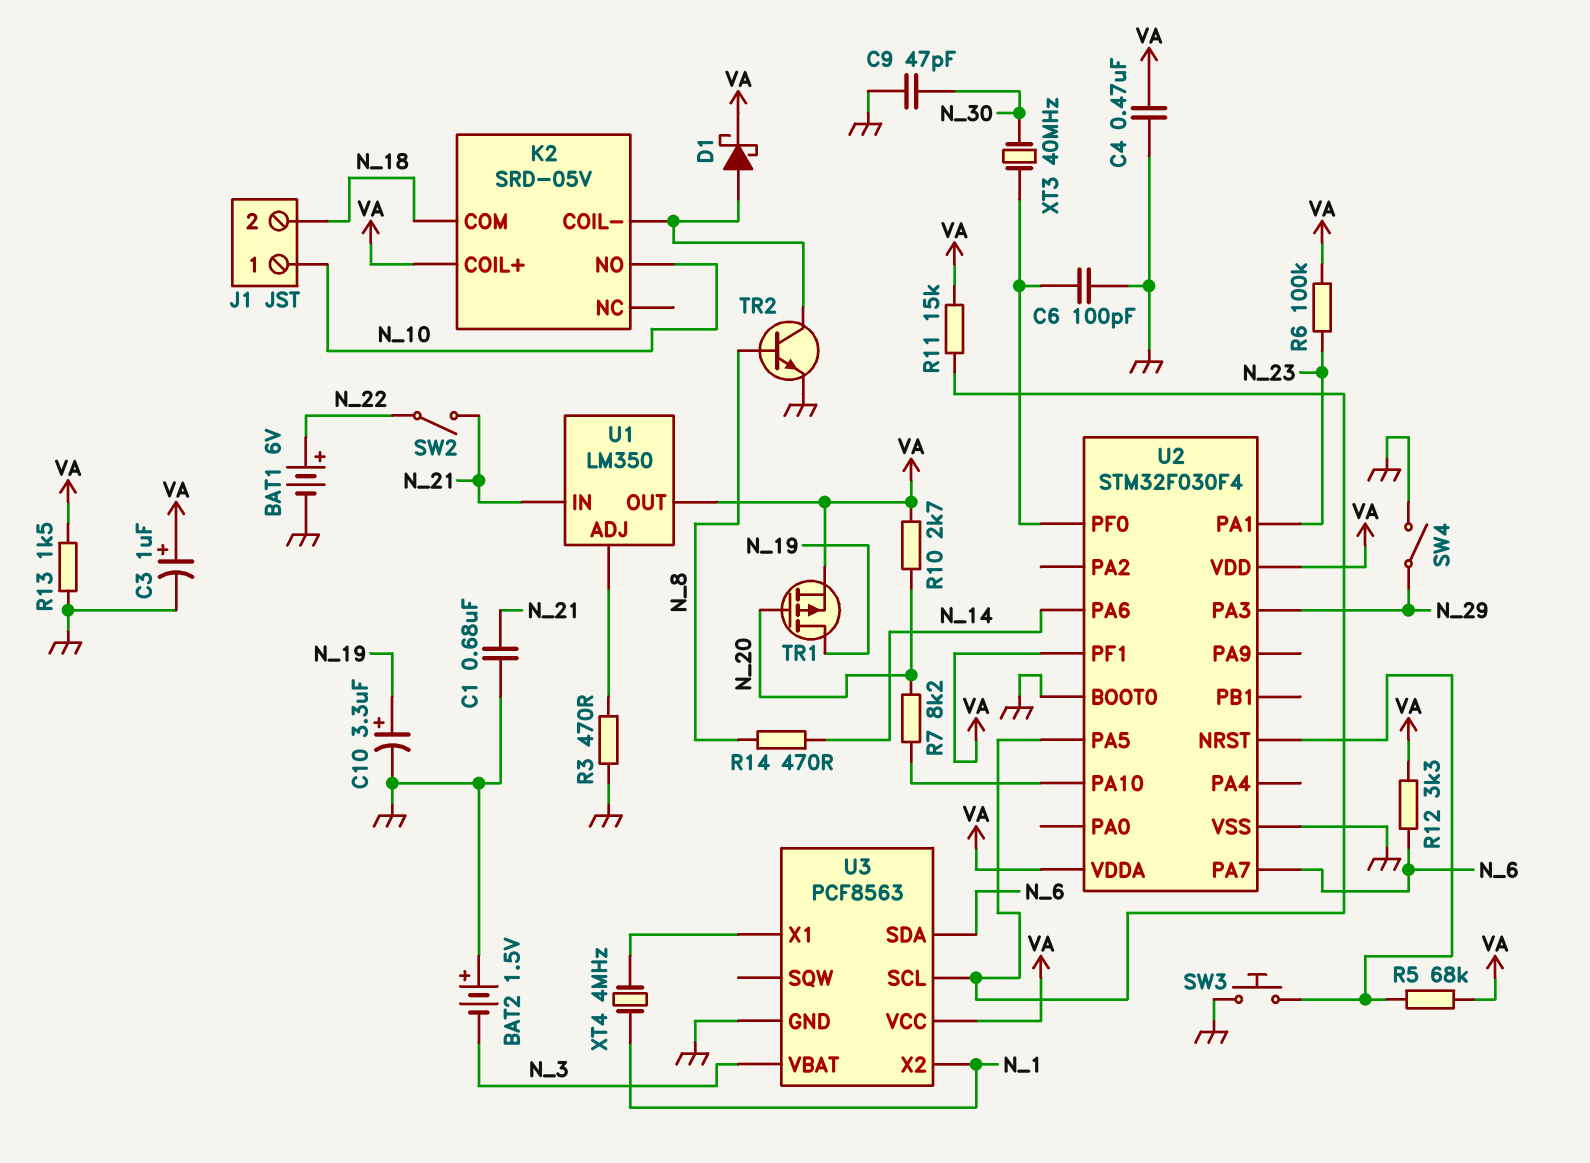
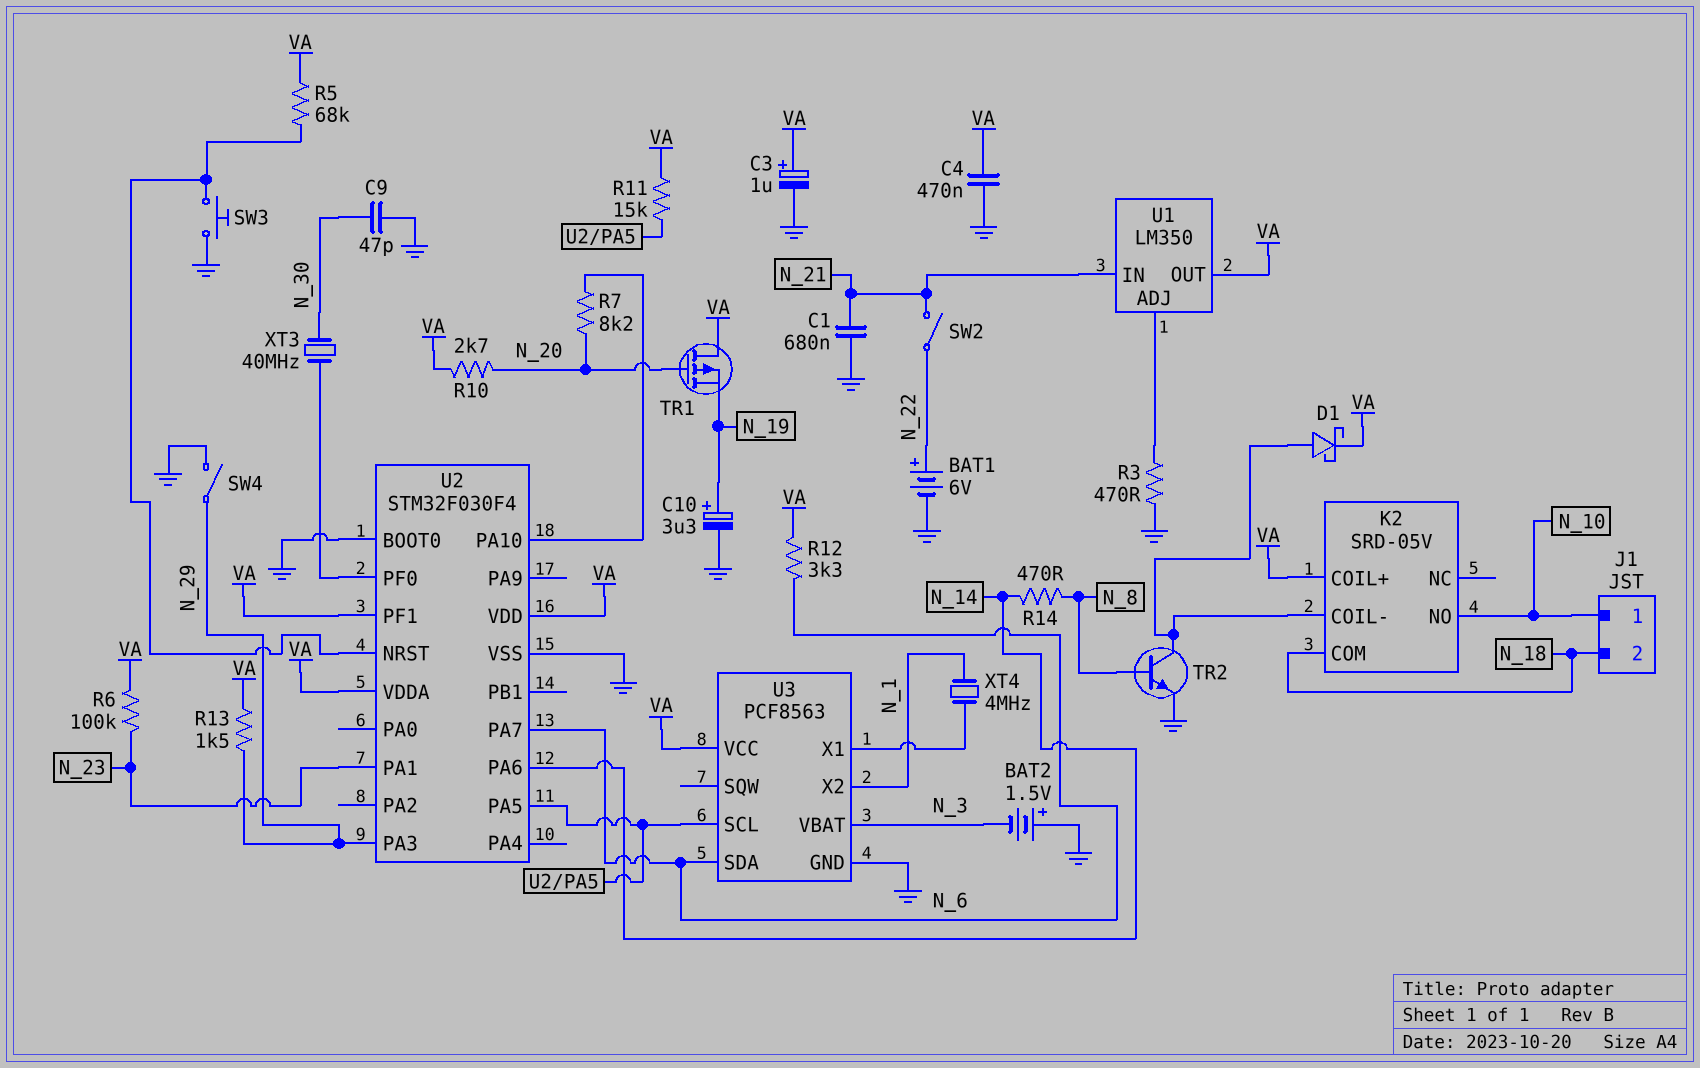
C6: 100pF (GND, U2/PF0) -> none
R13: 1.5k (GND, VA) -> 1.5k (N_29, VA)
TR1: PMOS (G N_20, D N_19, S VA) -> PMOS (G N_20, D VA, S N_19)

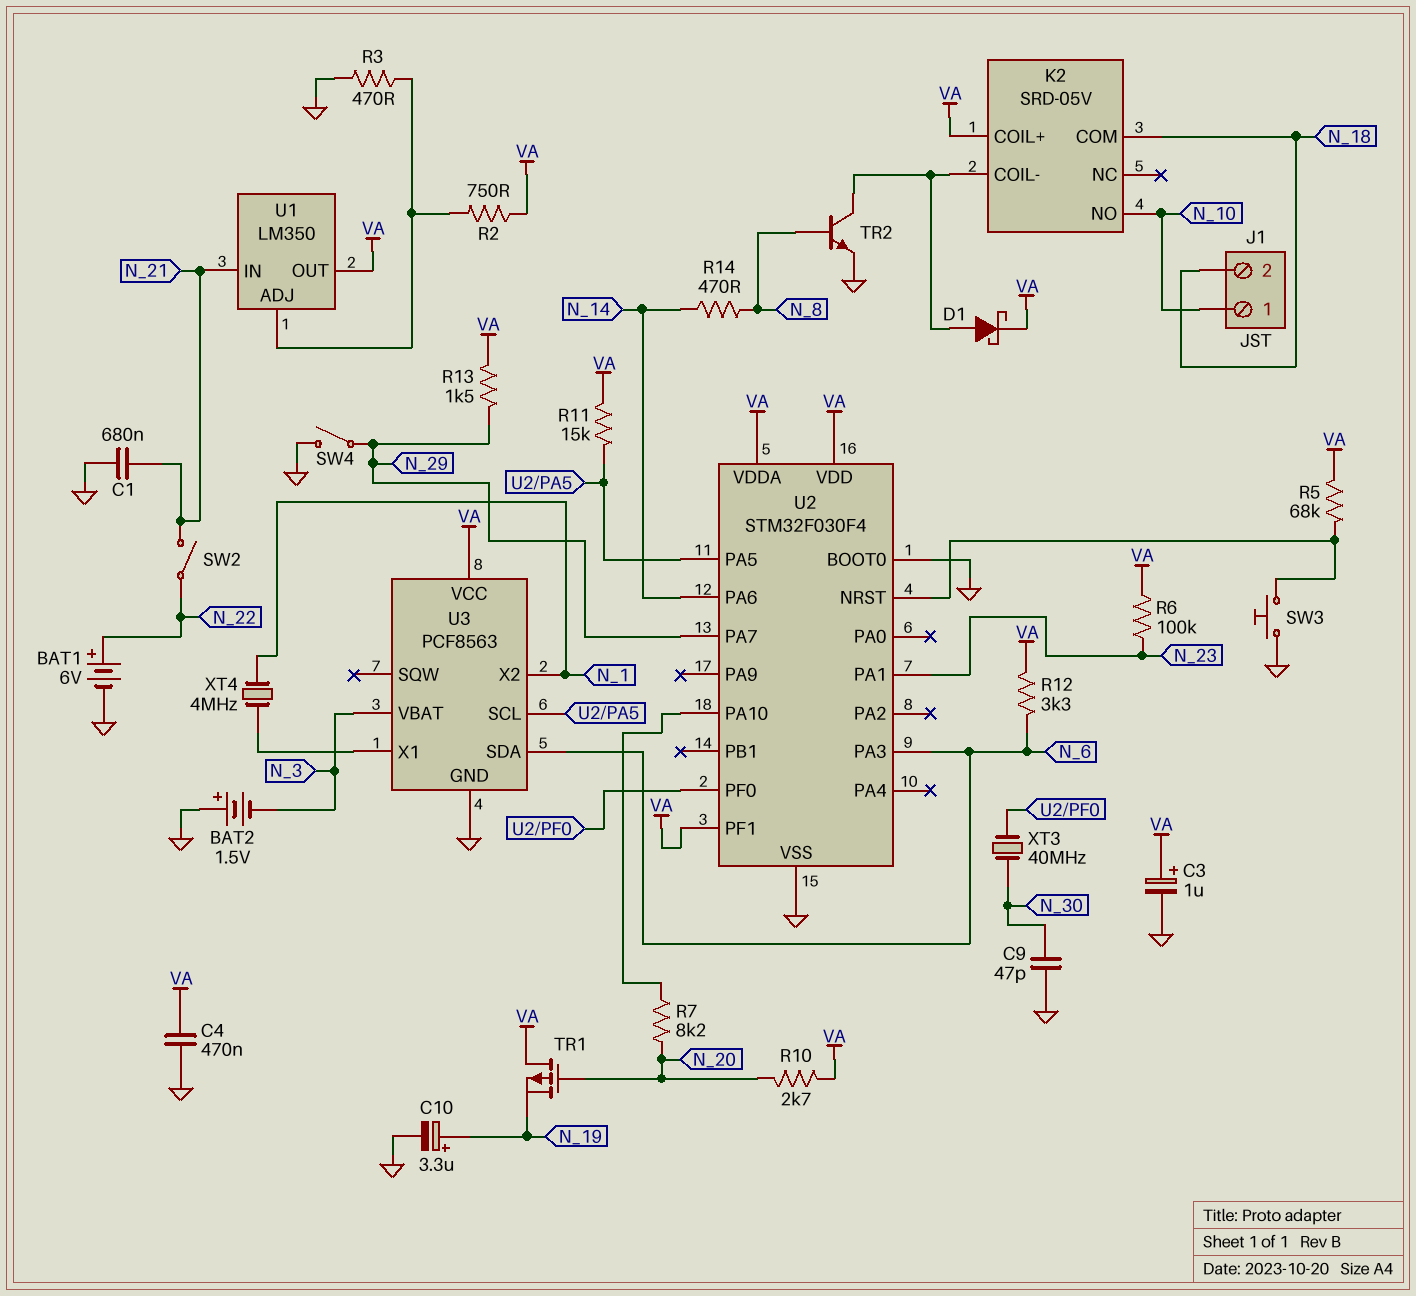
R2: none -> 750 (U1/ADJ, VA)
U2 pin PA3: N_29 -> N_6
U2 pin PA7: N_6 -> N_29

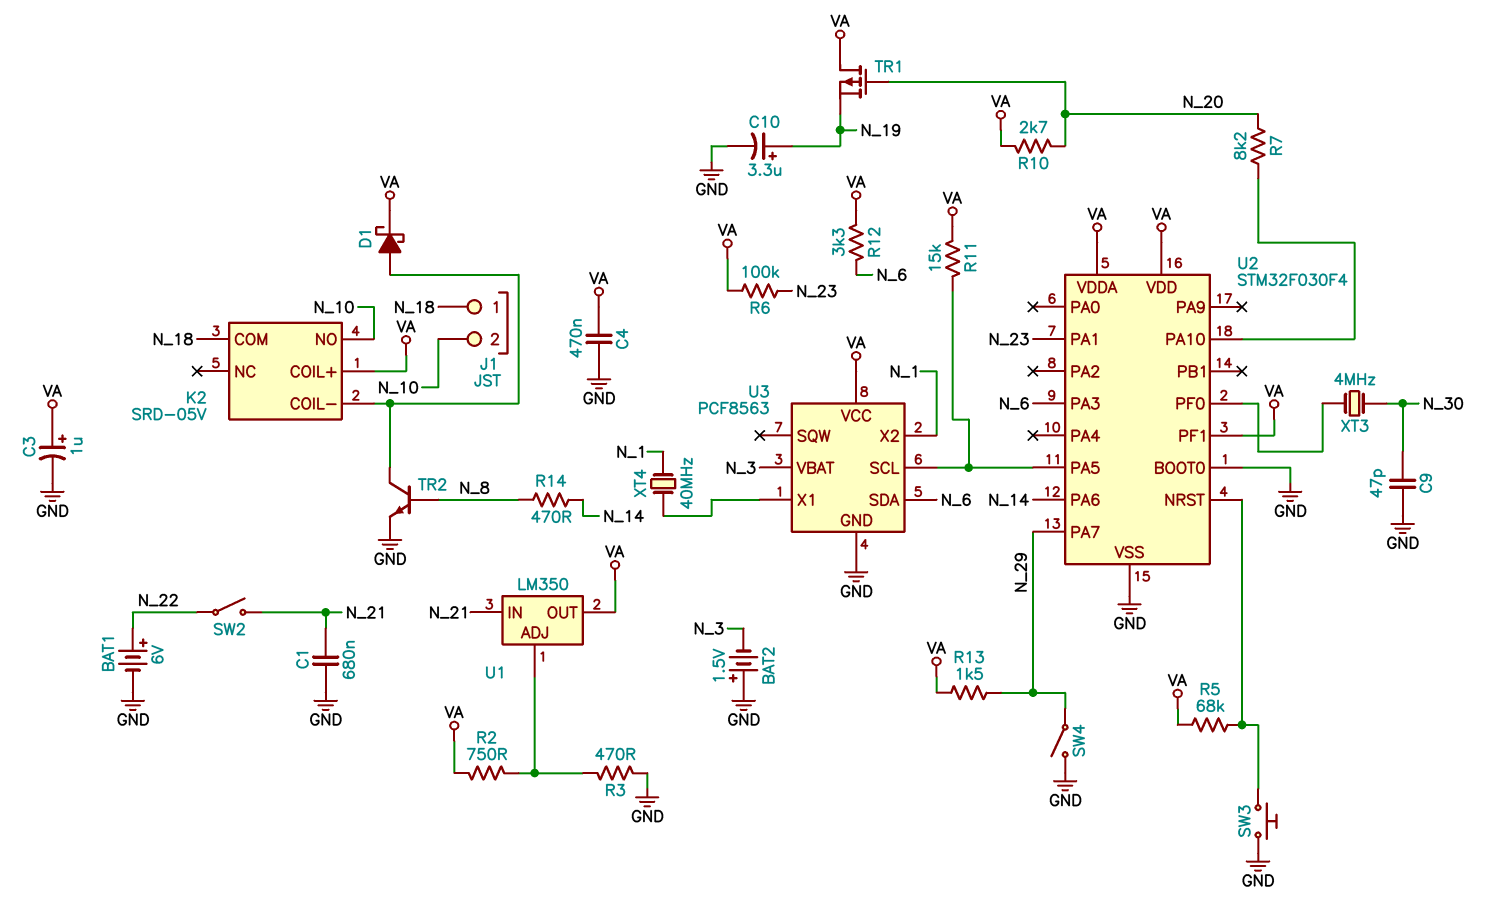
J1 pin 1: N_10 -> N_18
J1 pin 2: N_18 -> N_10
XT3: 40MHz (N_30, U2/PF0) -> 4MHz (N_30, U2/PF0)
XT4: 4MHz (N_1, U3/X1) -> 40MHz (N_1, U3/X1)

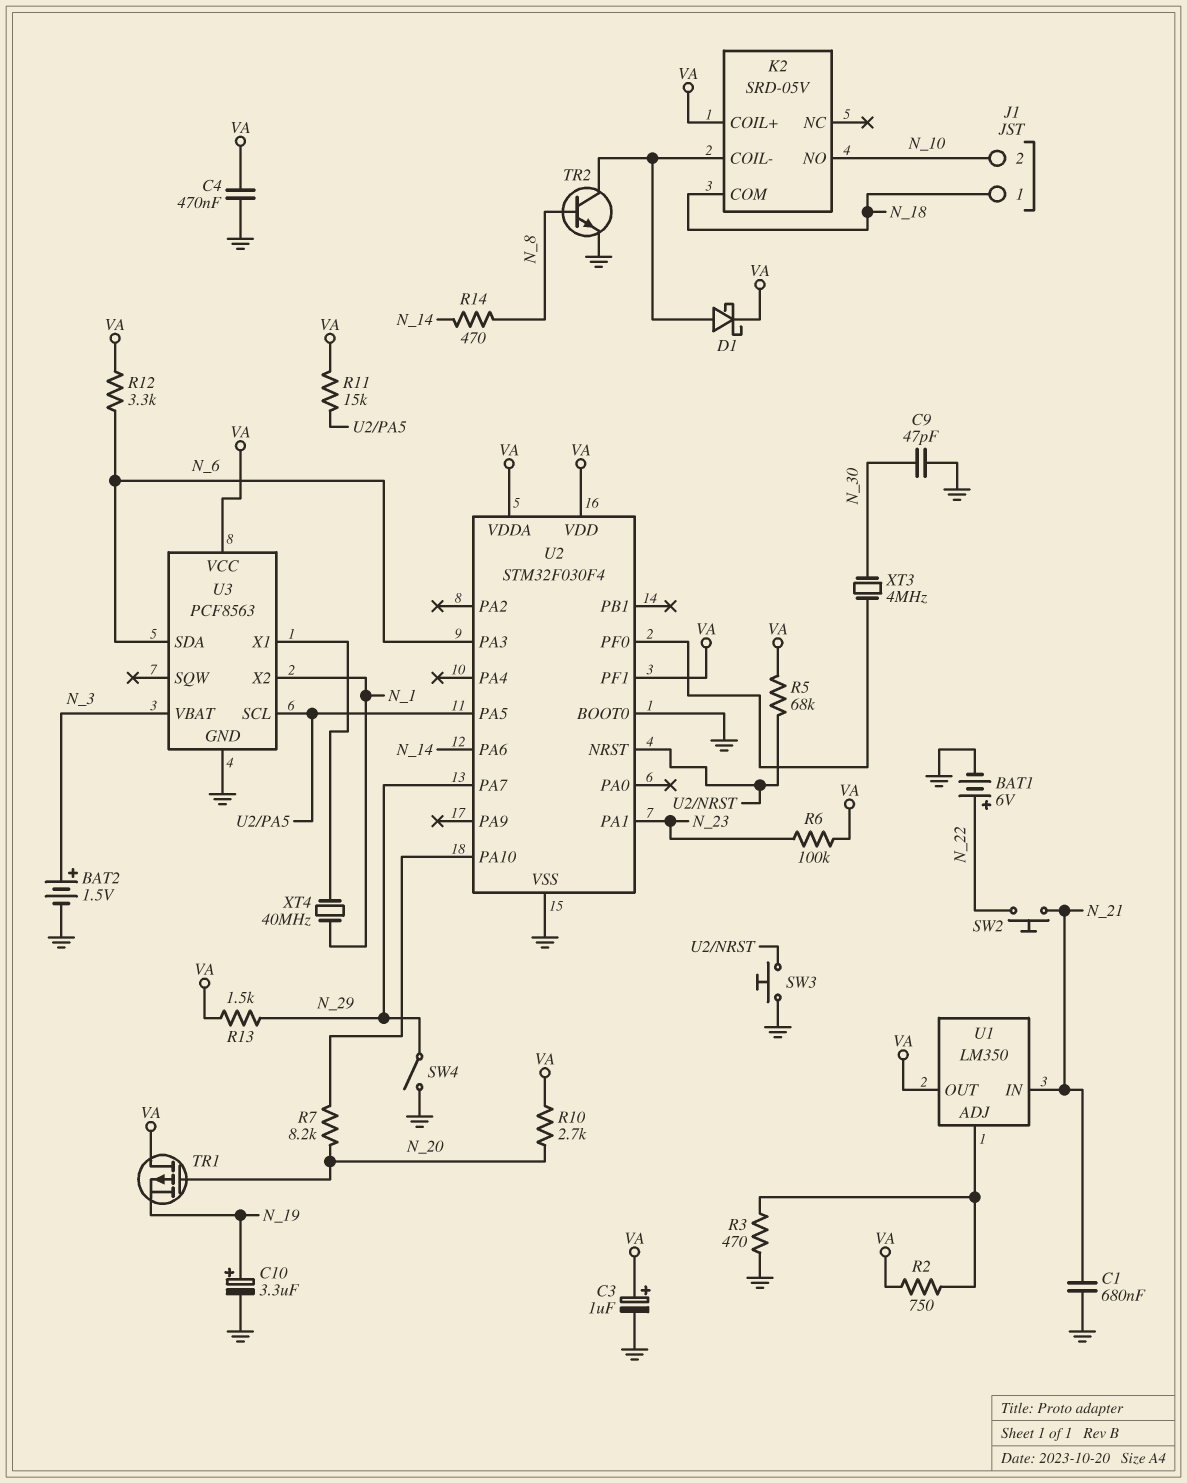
BAT2: 1.5V (plus GND, minus N_3) -> 1.5V (plus N_3, minus GND)
SW2: switch (N_21, N_22) -> button (N_21, N_22)

